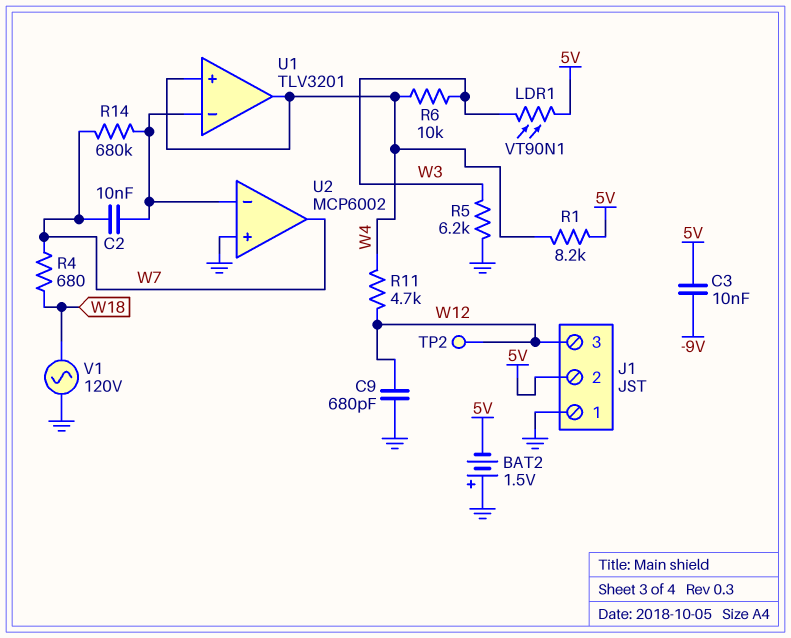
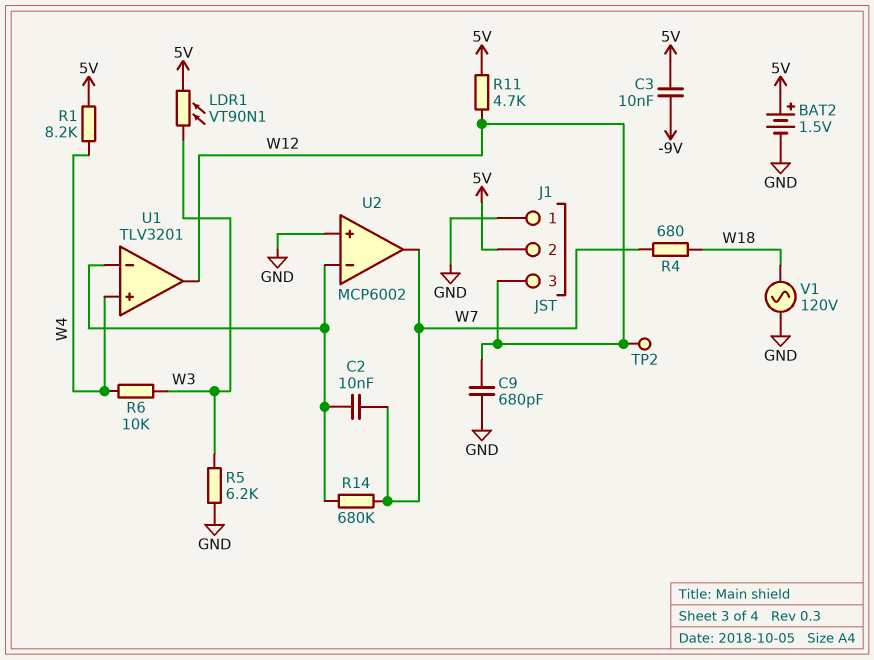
BAT2: 1.5V (plus GND, minus 5V) -> 1.5V (plus 5V, minus GND)
R11: 4.7k (W4, W12) -> 4.7k (5V, W12)
U1 pin out: W4 -> W12

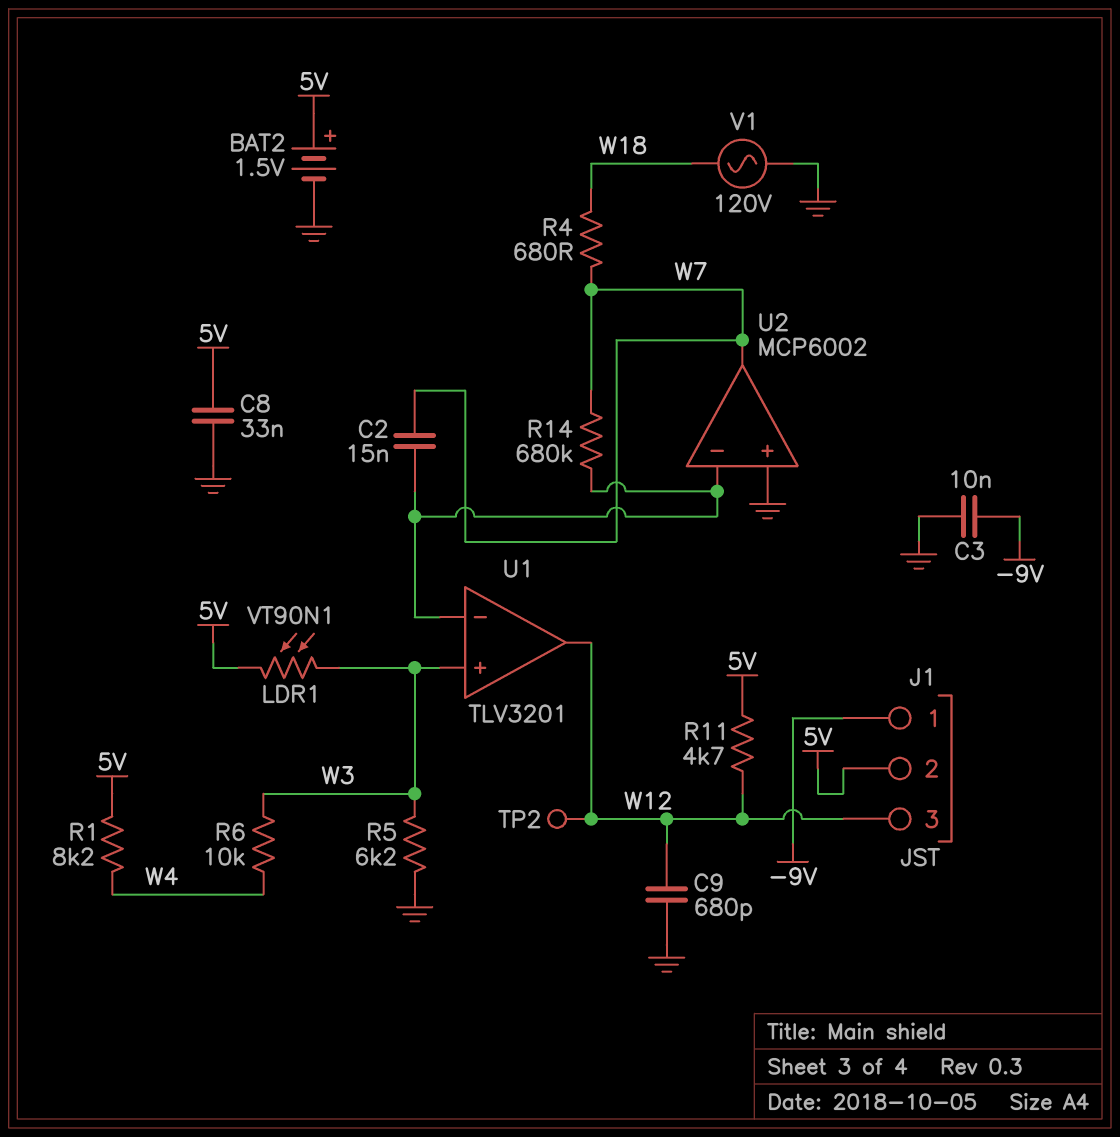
C2: 10nF (U1/in-, W7) -> 15nF (U1/in-, W7)
C3: 10nF (-9V, 5V) -> 10nF (-9V, GND)
C8: none -> 33nF (5V, GND)
J1 pin 1: GND -> -9V
U1 pin in+: W4 -> W3

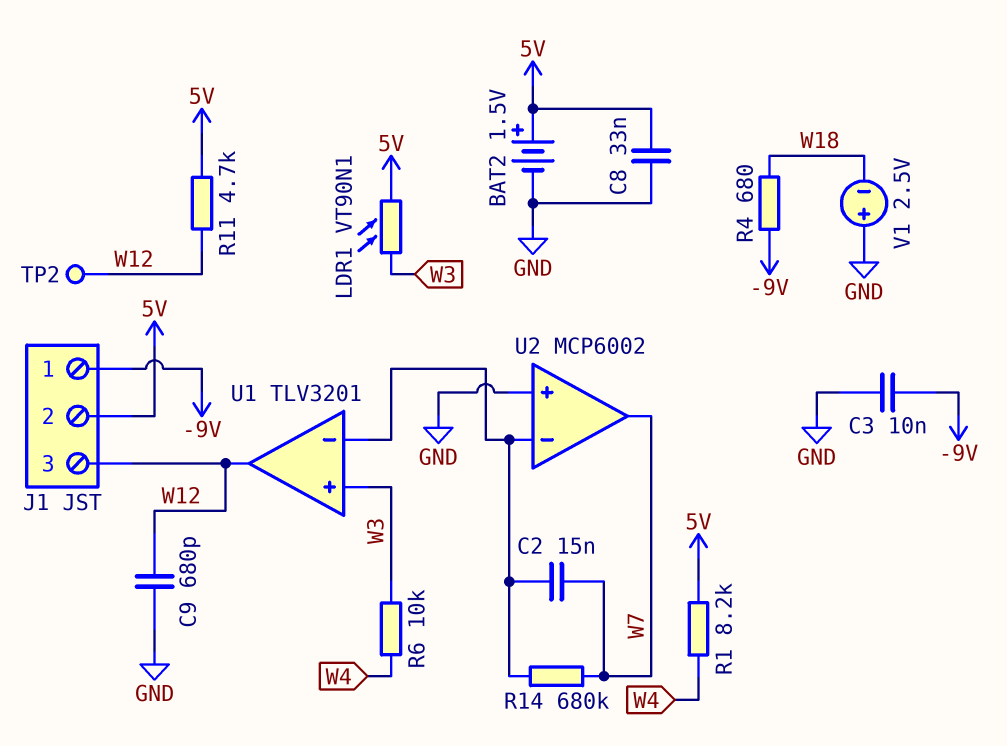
R4: 680 (W7, W18) -> 680 (-9V, W18)
R5: 6.2k (GND, W3) -> none
V1: AC 120V (GND, W18) -> 2.5V (plus GND, minus W18)

